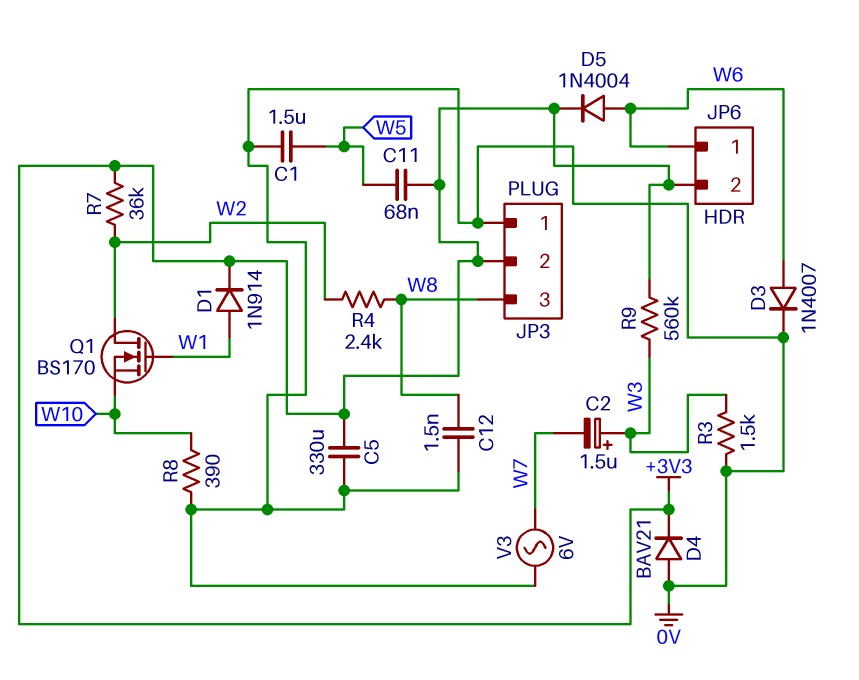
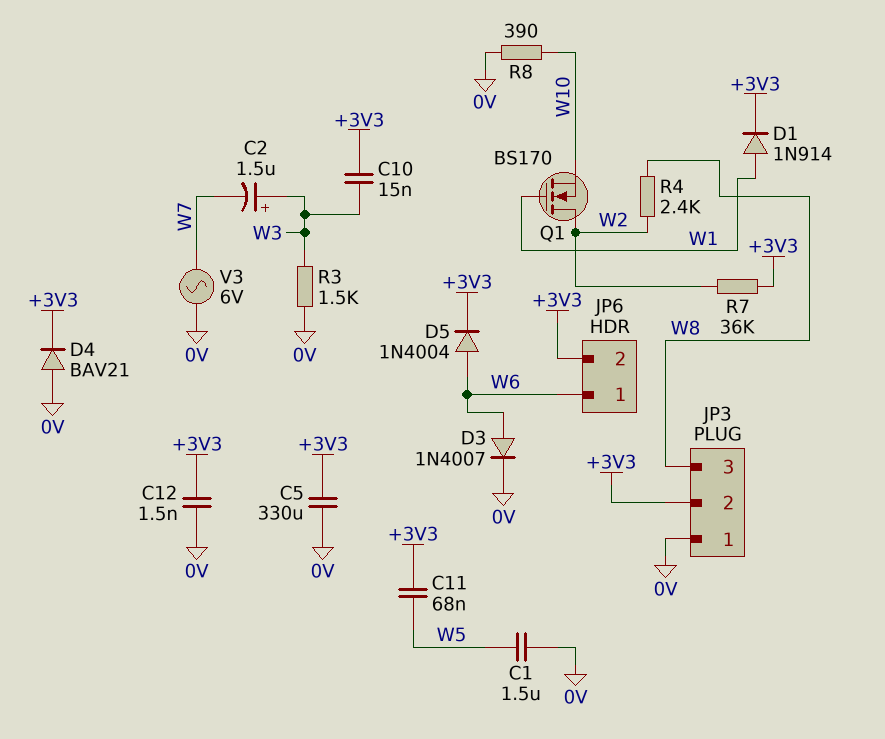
C10: none -> 15nF (+3V3, W3)
C12: 1.5nF (0V, W8) -> 1.5nF (+3V3, 0V)
R9: 560k (+3V3, W3) -> none

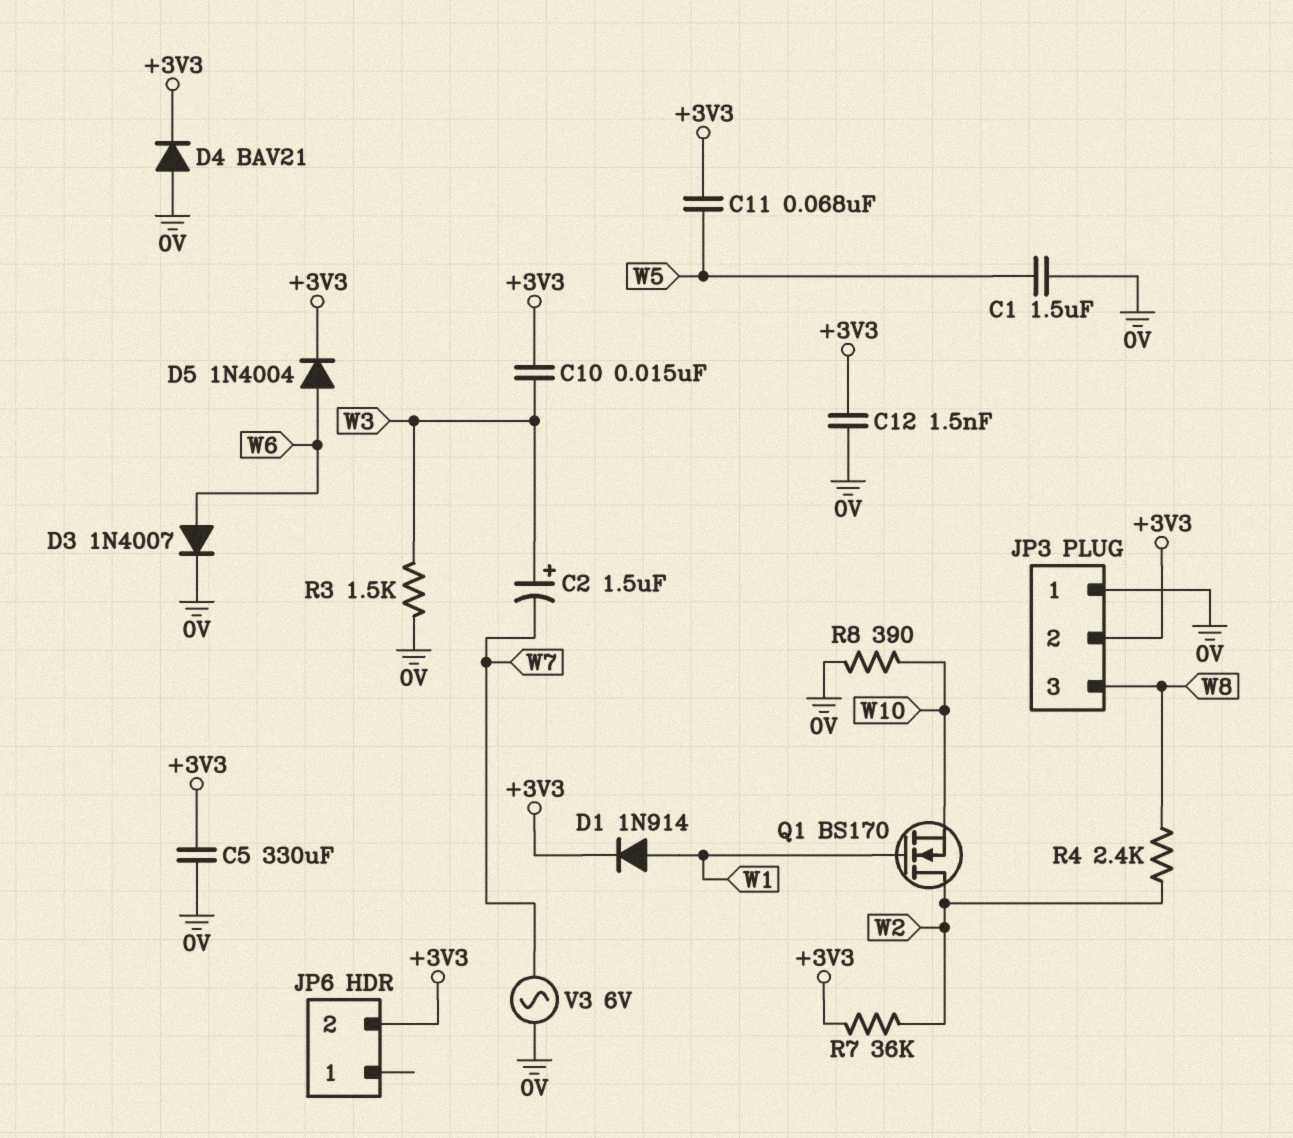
JP6 pin 1: W6 -> none

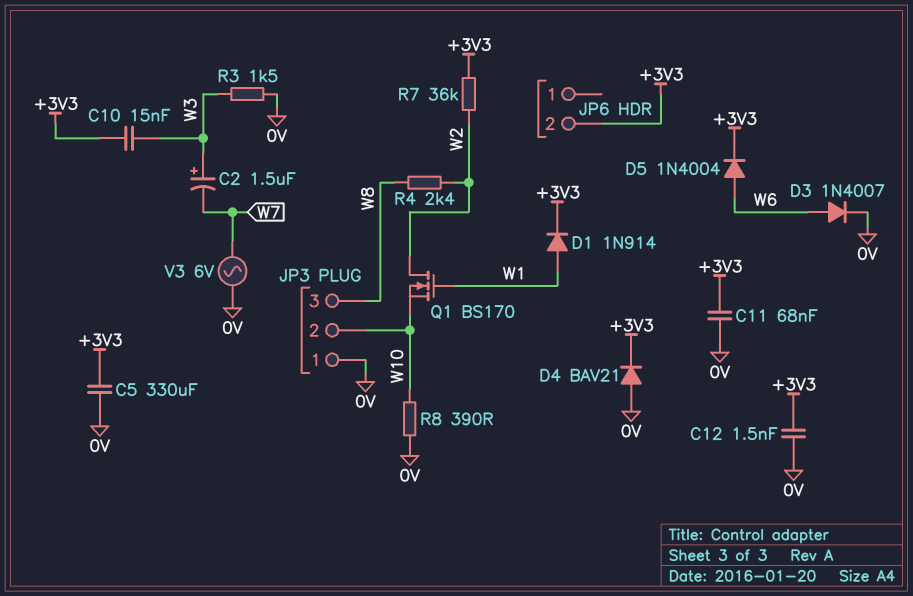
C1: 1.5uF (0V, W5) -> none
C11: 68nF (+3V3, W5) -> 68nF (+3V3, 0V)
JP3 pin 2: +3V3 -> W10

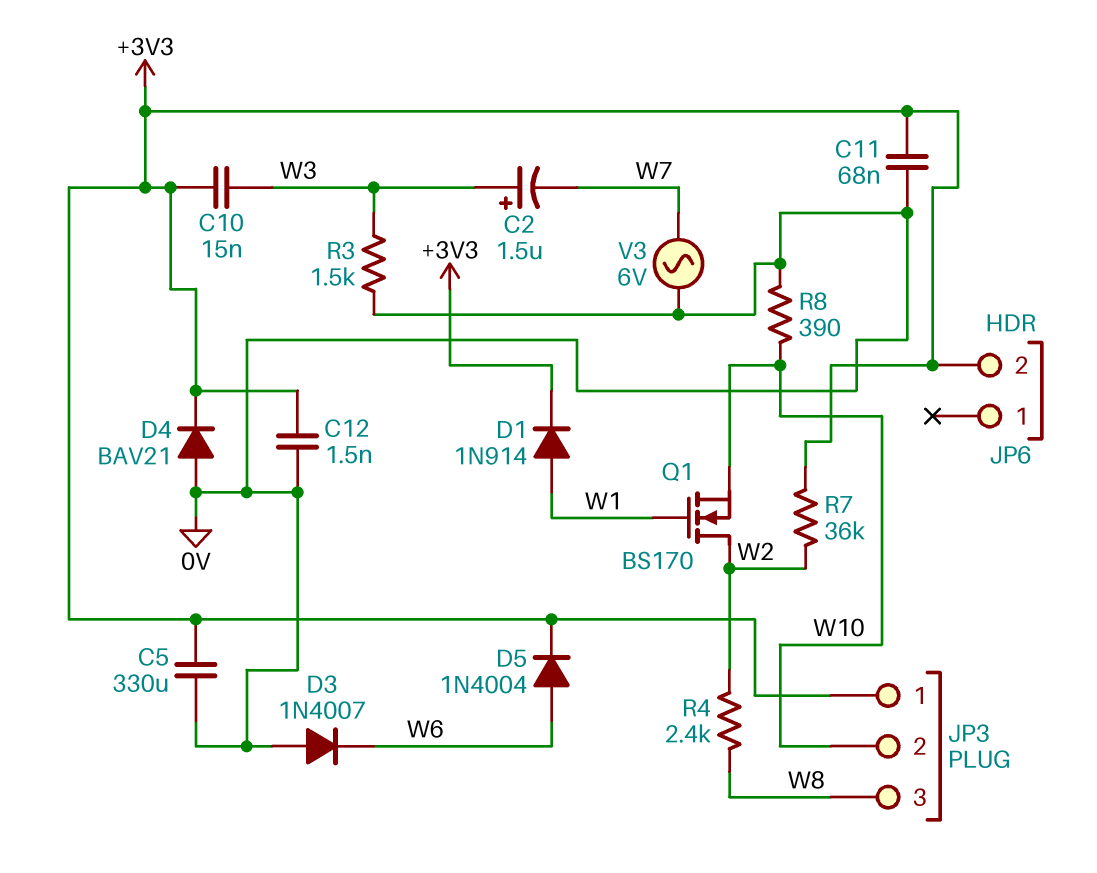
D3: diode 1N4007 (A W6, K 0V) -> diode 1N4007 (A 0V, K W6)
JP3 pin 1: 0V -> +3V3

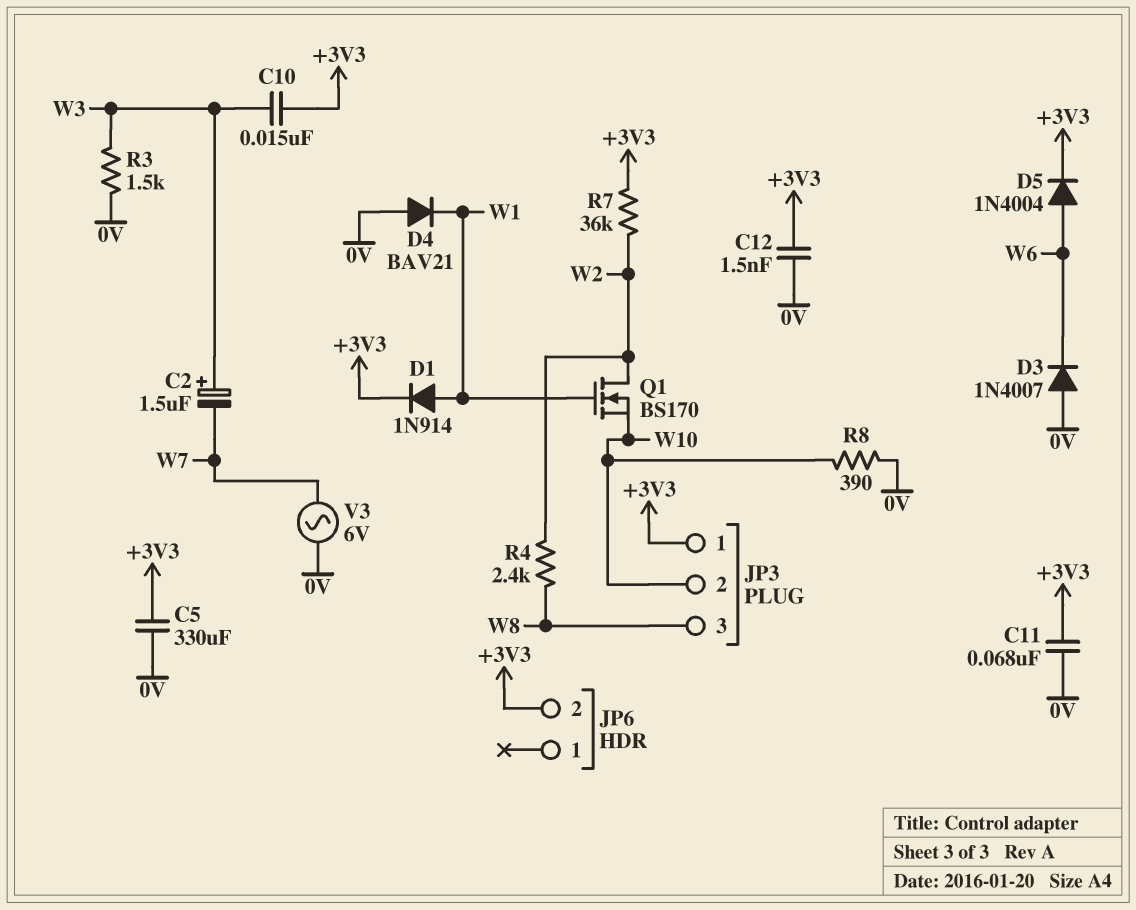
D4: diode BAV21 (A 0V, K +3V3) -> diode BAV21 (A 0V, K W1)

